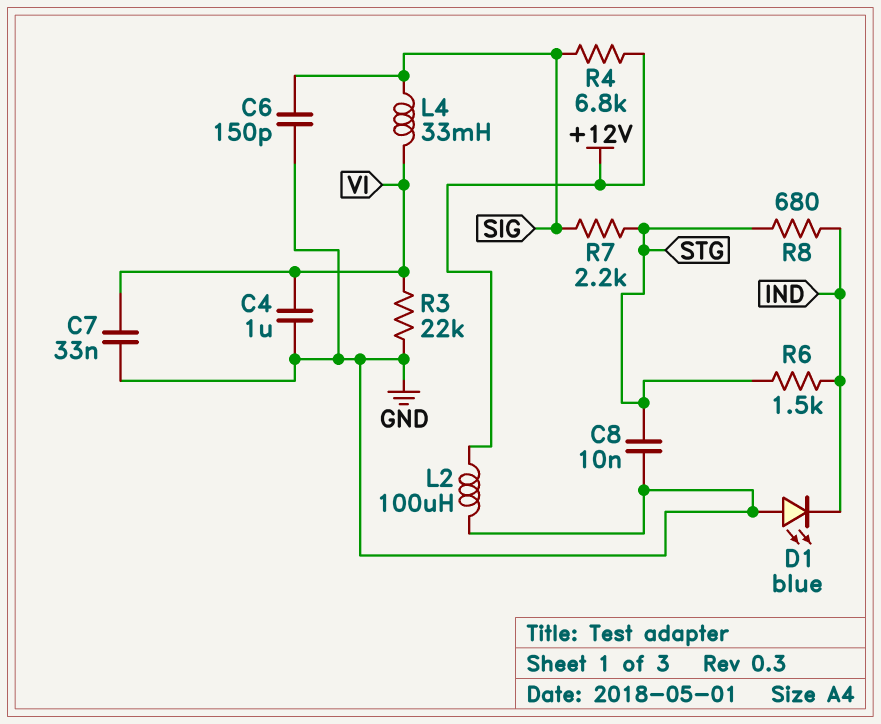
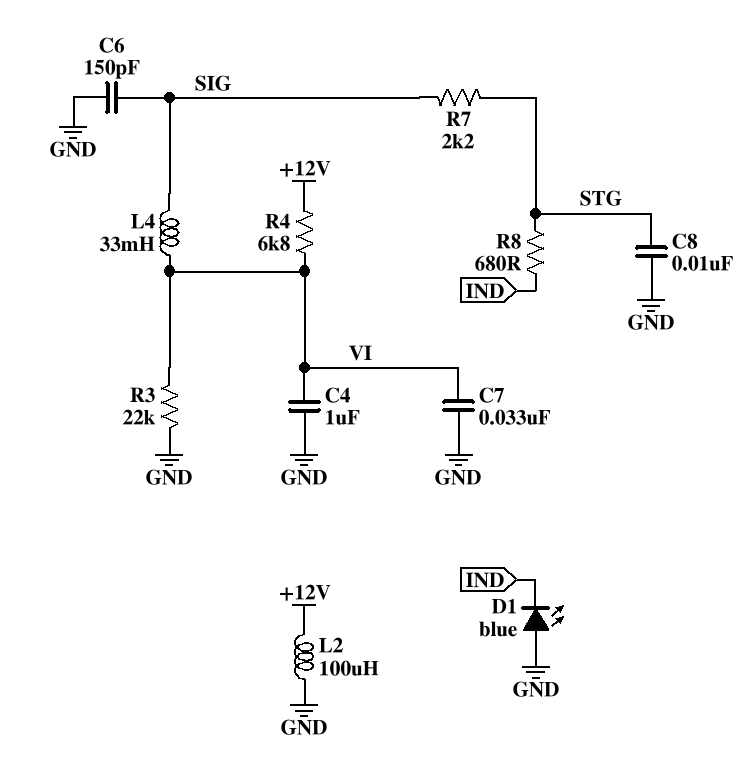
R4: 6.8k (+12V, SIG) -> 6.8k (+12V, VI)
R6: 1.5k (IND, STG) -> none

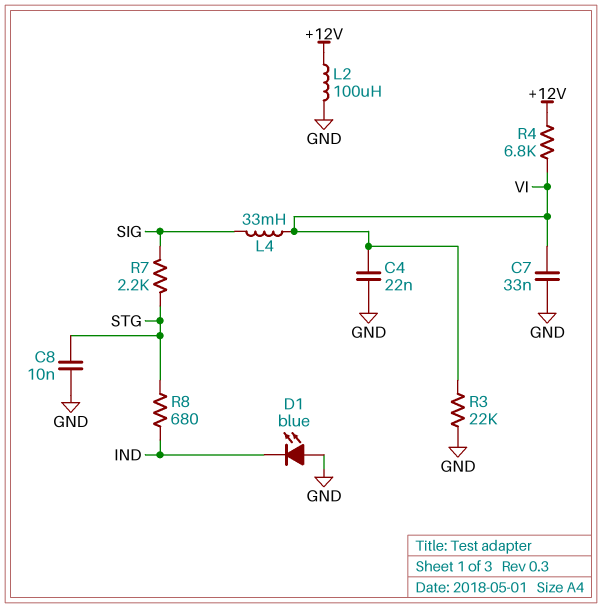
C4: 1uF (GND, VI) -> 22nF (GND, VI)
C6: 150pF (GND, SIG) -> none

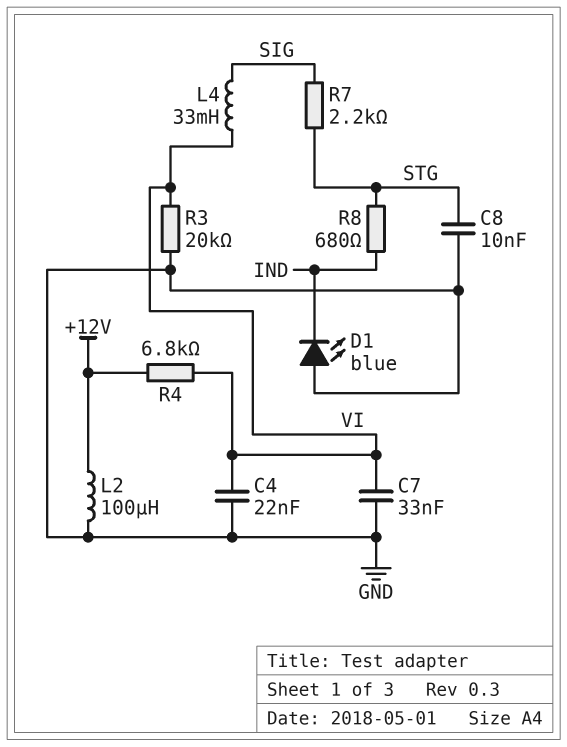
R3: 22k (GND, VI) -> 20k (GND, VI)

